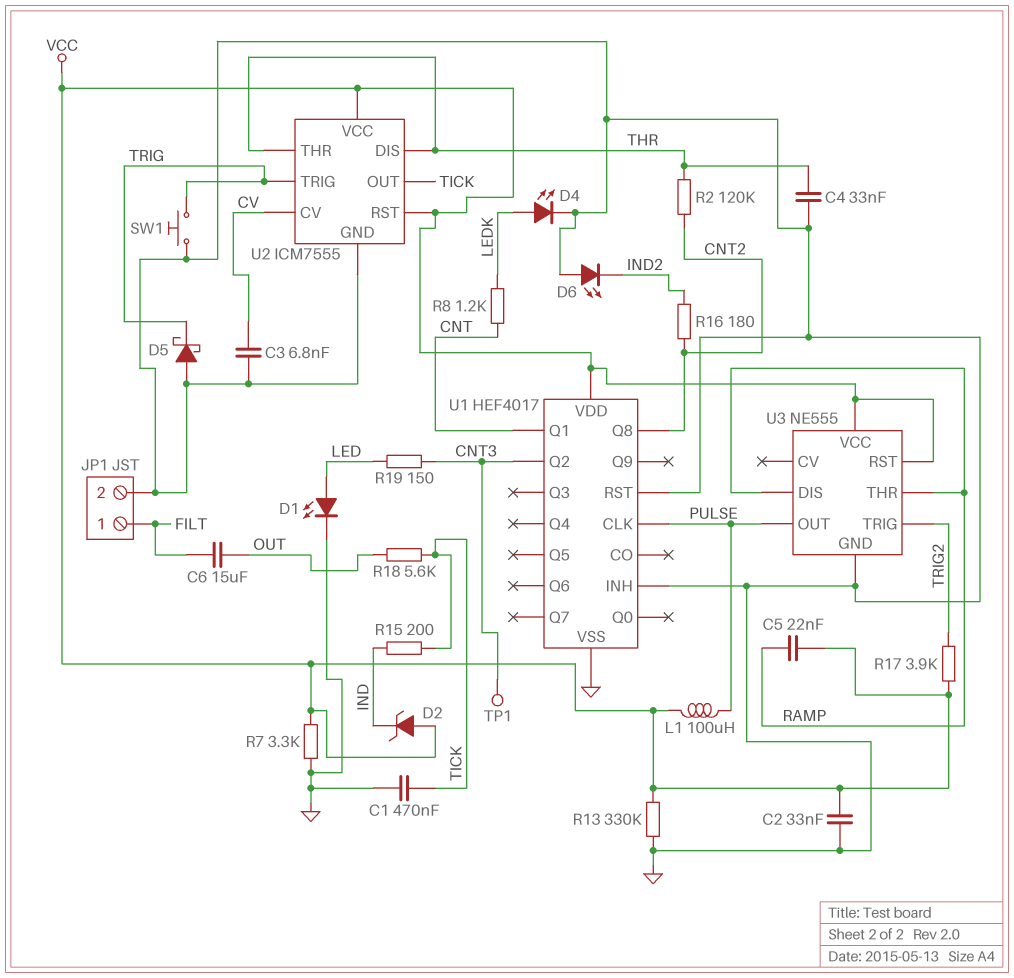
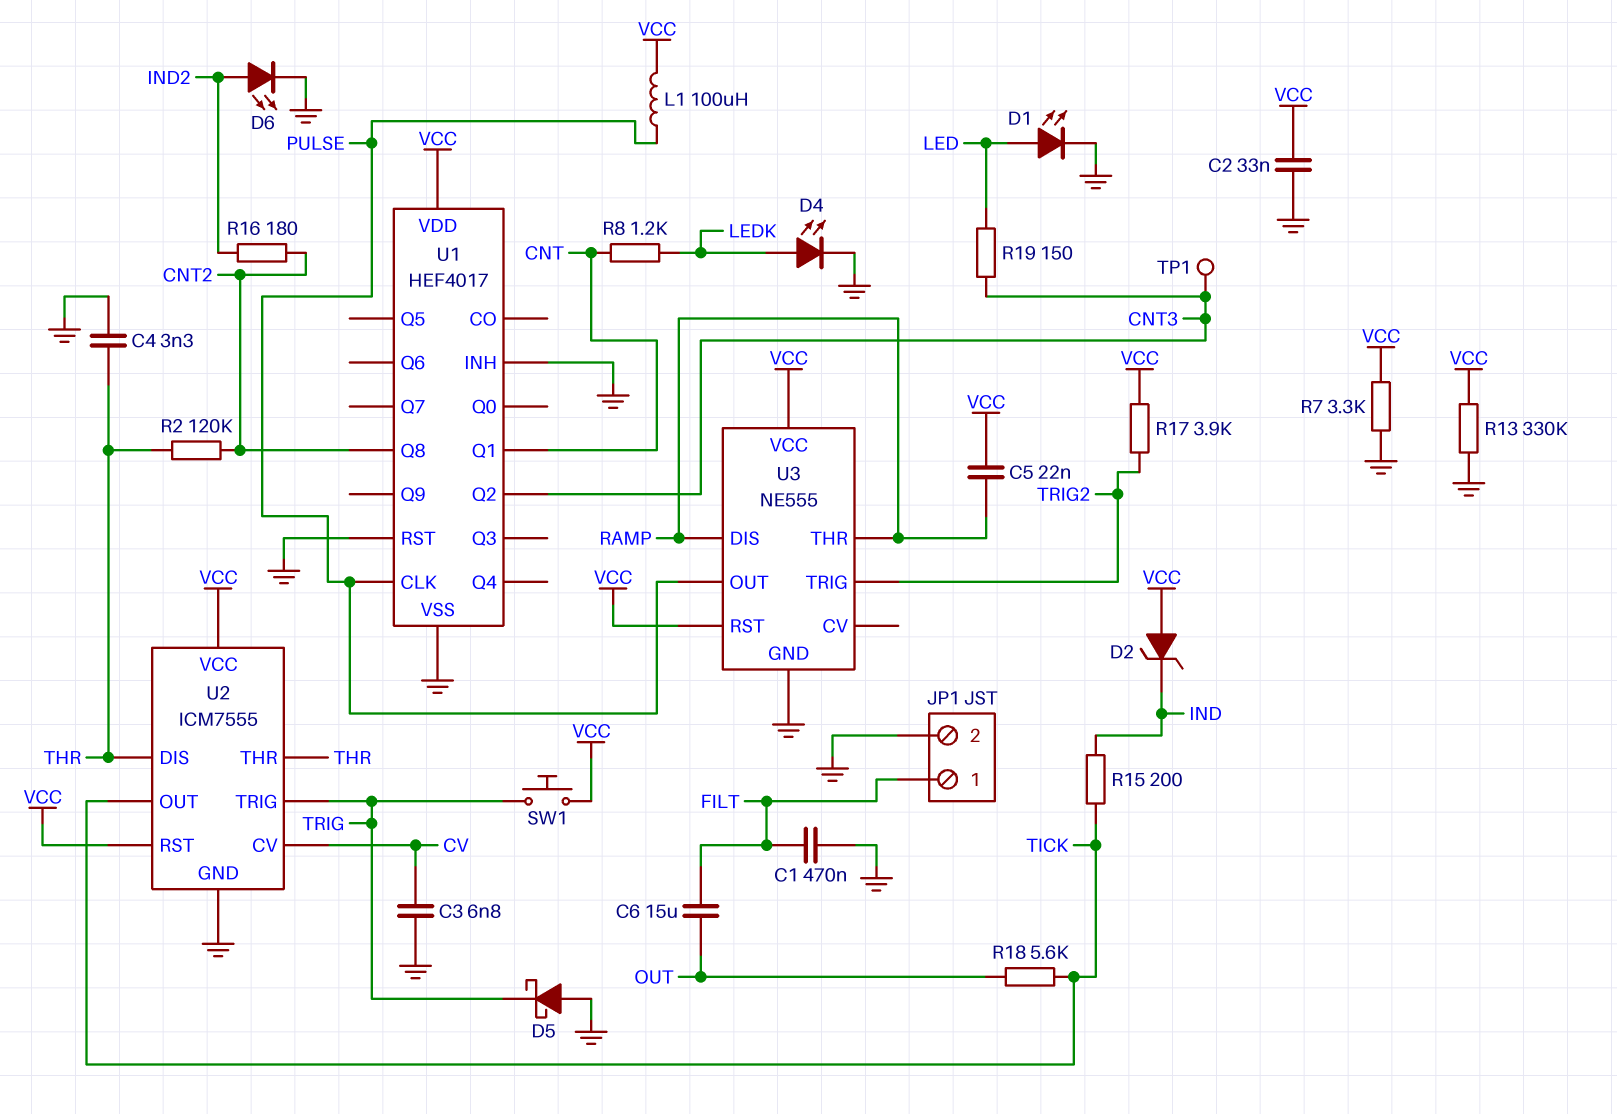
C1: 470nF (GND, TICK) -> 470nF (FILT, GND)
C4: 33nF (GND, THR) -> 3.3nF (GND, THR)
D6: LED (A GND, K IND2) -> LED (A IND2, K GND)
SW1: button (GND, TRIG) -> button (TRIG, VCC)

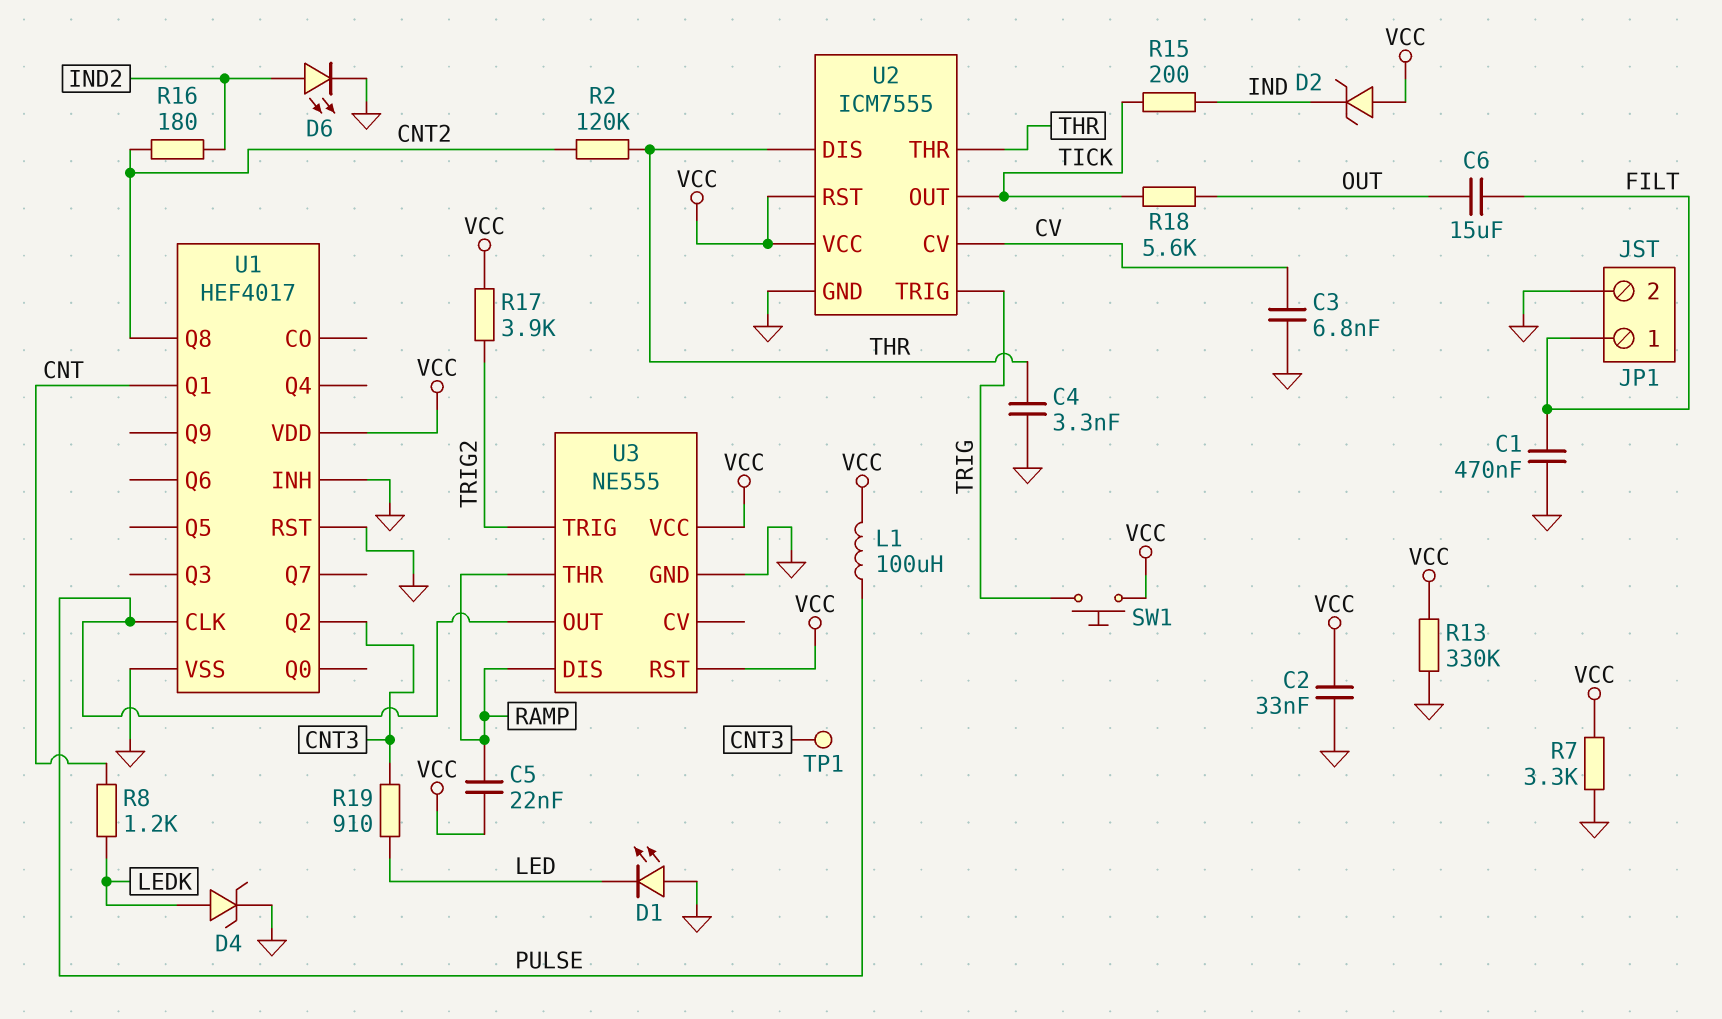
D1: LED (A LED, K GND) -> LED (A GND, K LED)
D4: LED (A LEDK, K GND) -> zener (A LEDK, K GND)
D5: schottky (A GND, K TRIG) -> none
R19: 150 (CNT3, LED) -> 910 (CNT3, LED)

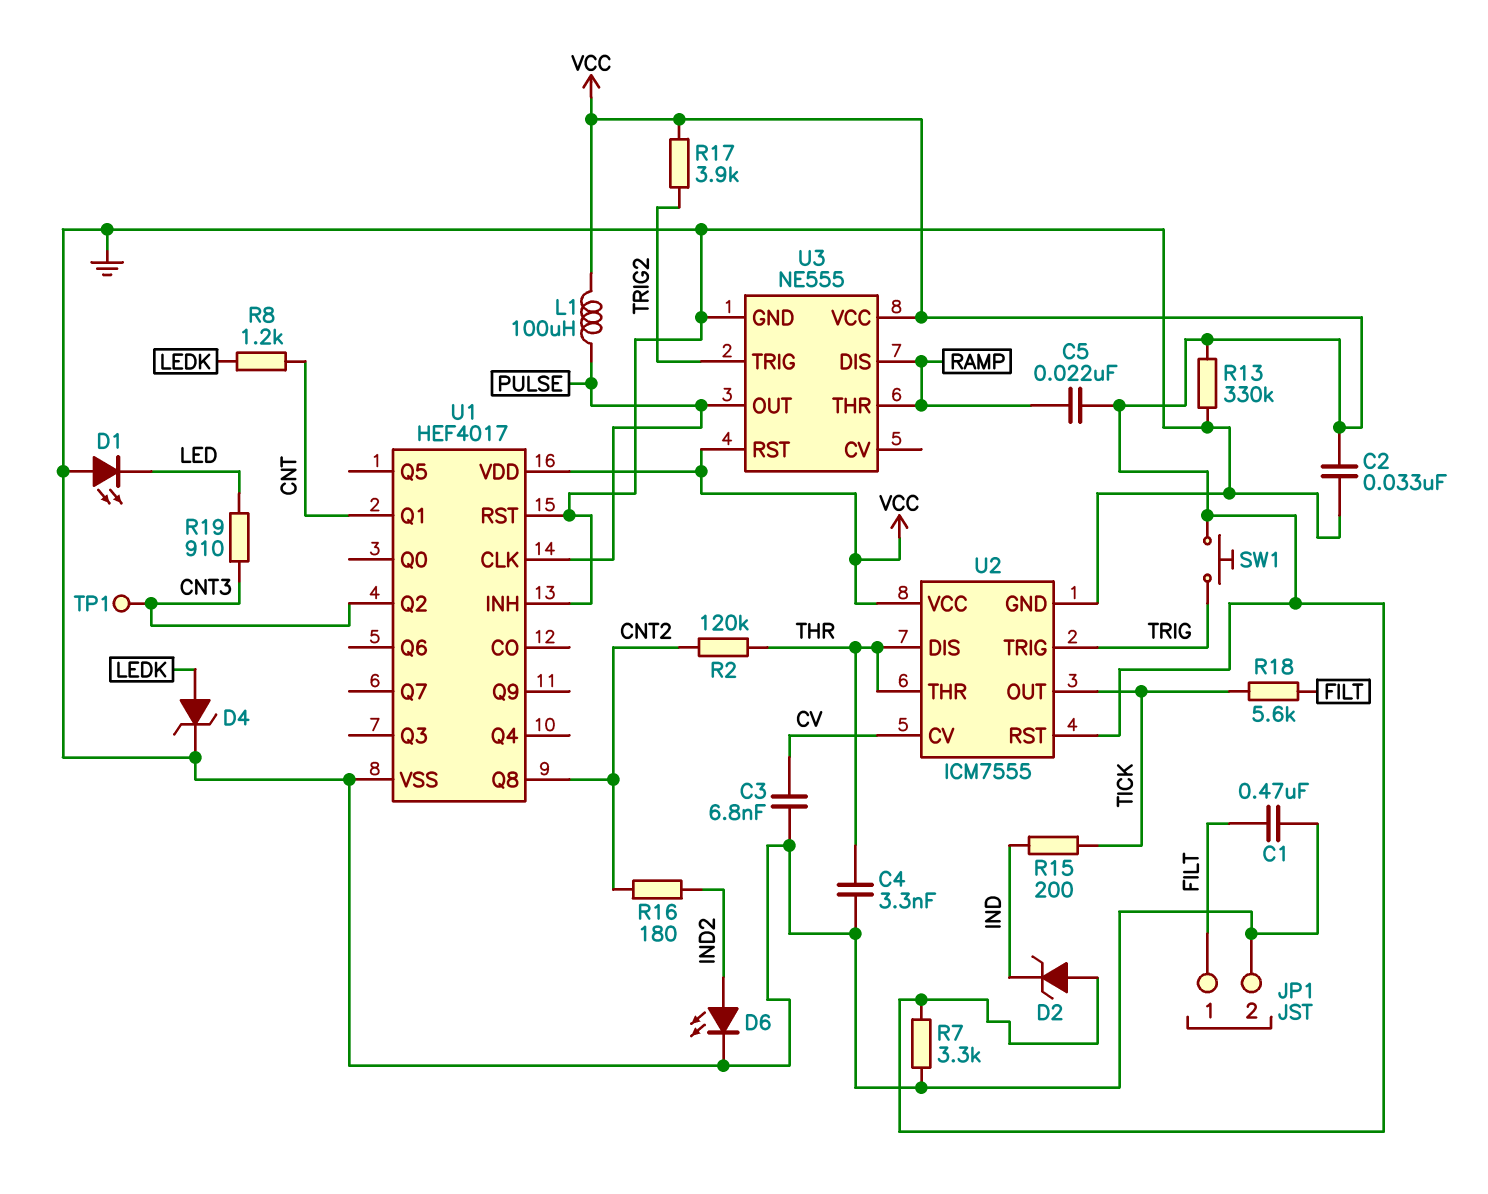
C6: 15uF (FILT, OUT) -> none
R18: 5.6k (OUT, TICK) -> 5.6k (FILT, TICK)

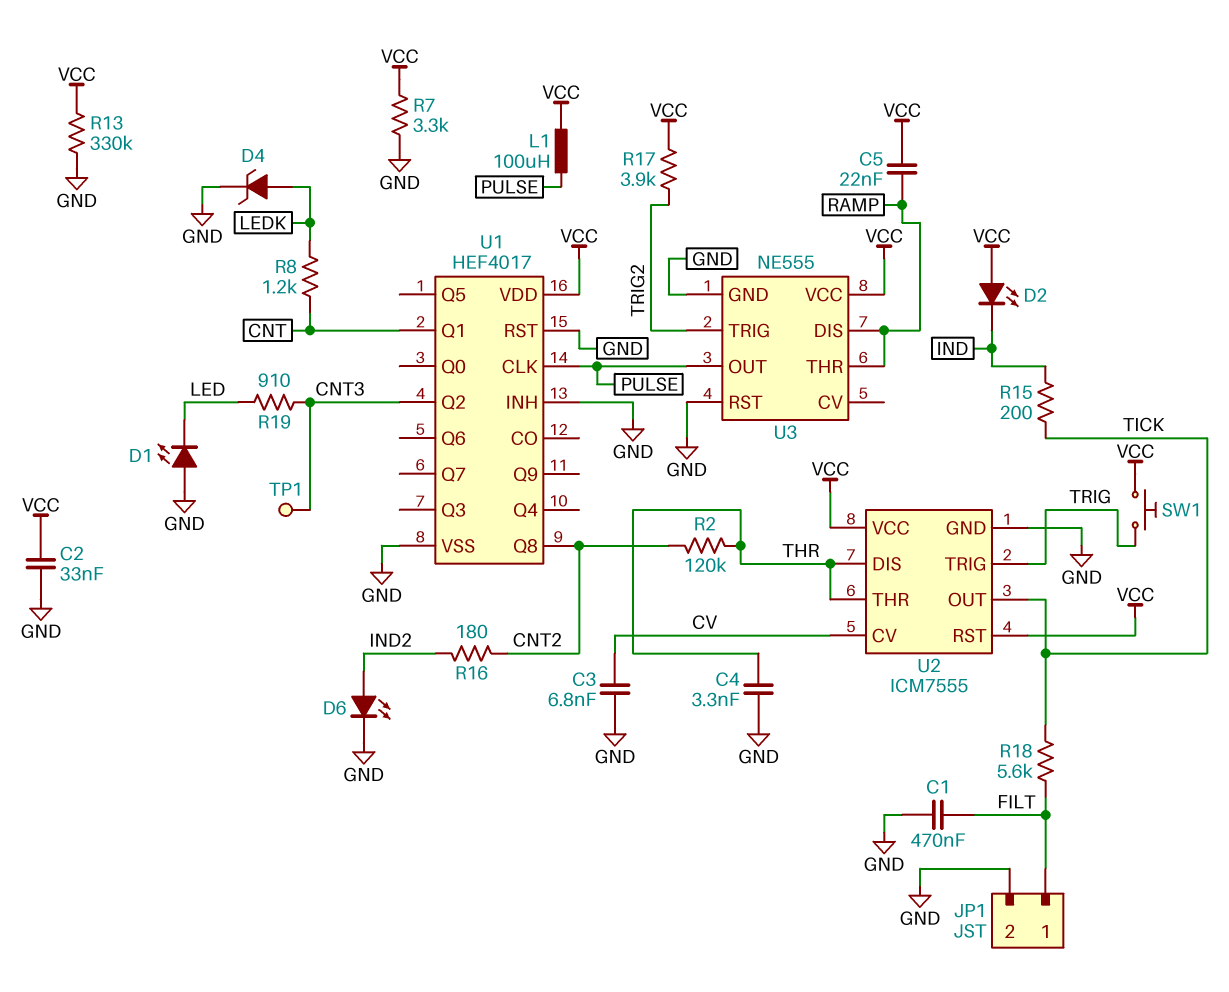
D2: zener (A VCC, K IND) -> LED (A VCC, K IND)
U3 pin RST: VCC -> GND

